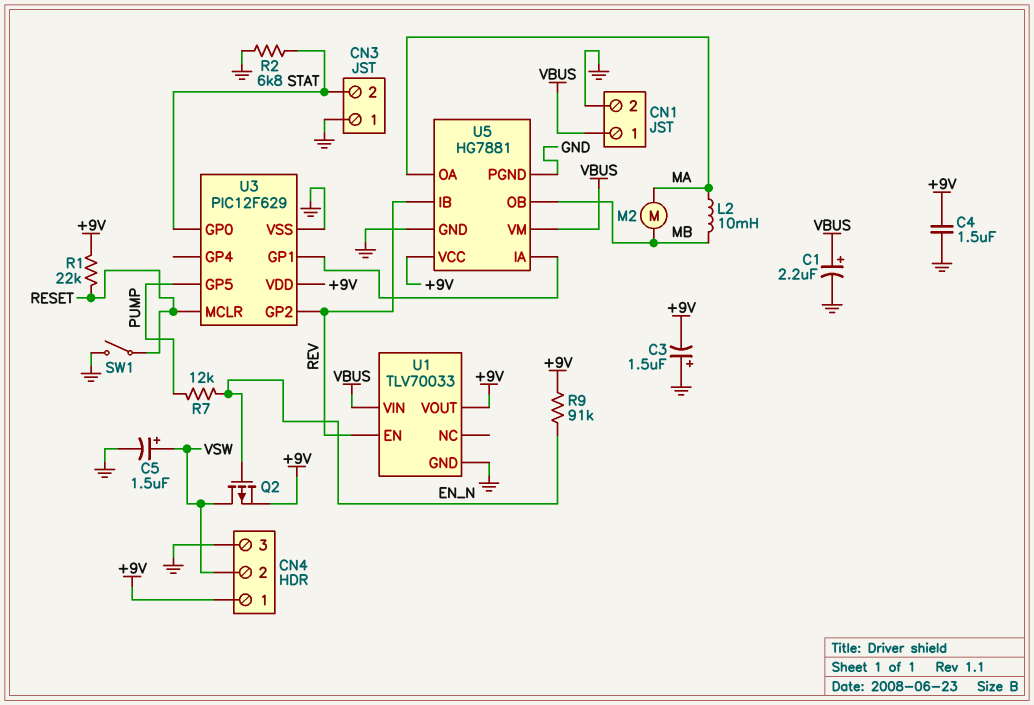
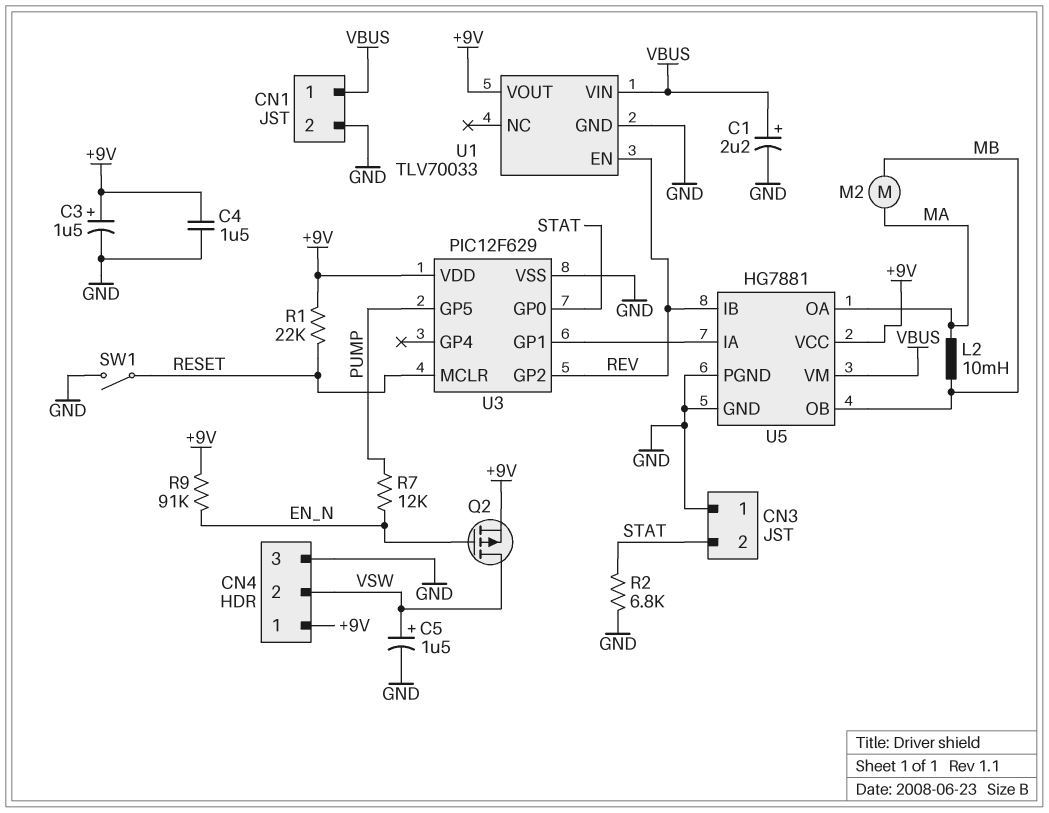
C3: 1.5uF (plus GND, minus +9V) -> 1.5uF (plus +9V, minus GND)

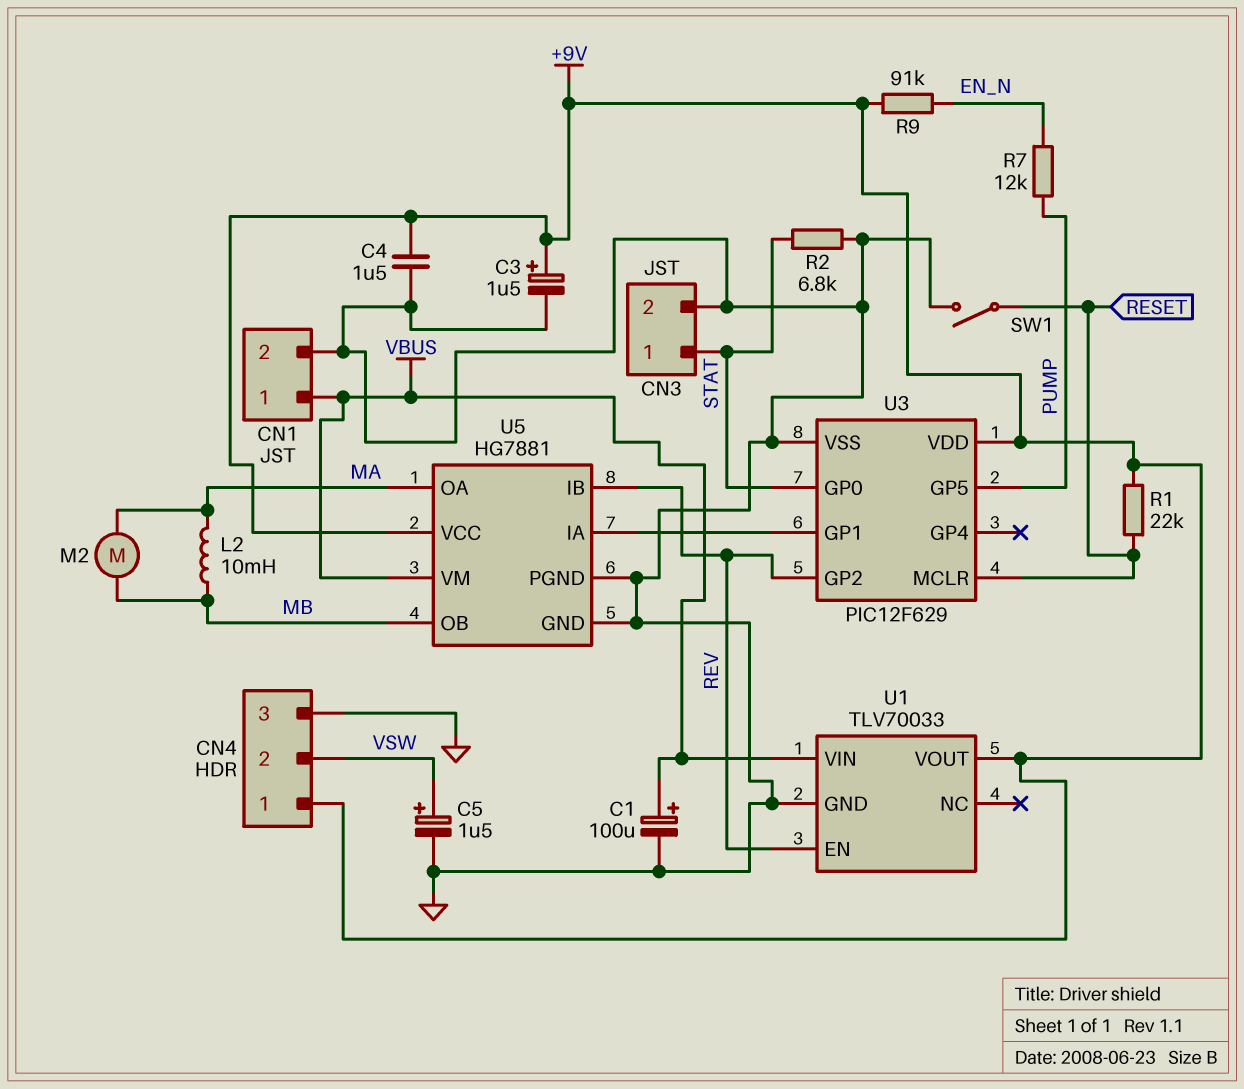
C1: 2.2uF (plus VBUS, minus GND) -> 100uF (plus VBUS, minus GND)
CN3 pin 1: GND -> STAT
CN3 pin 2: STAT -> GND
Q2: PMOS (G EN_N, D VSW, S +9V) -> none

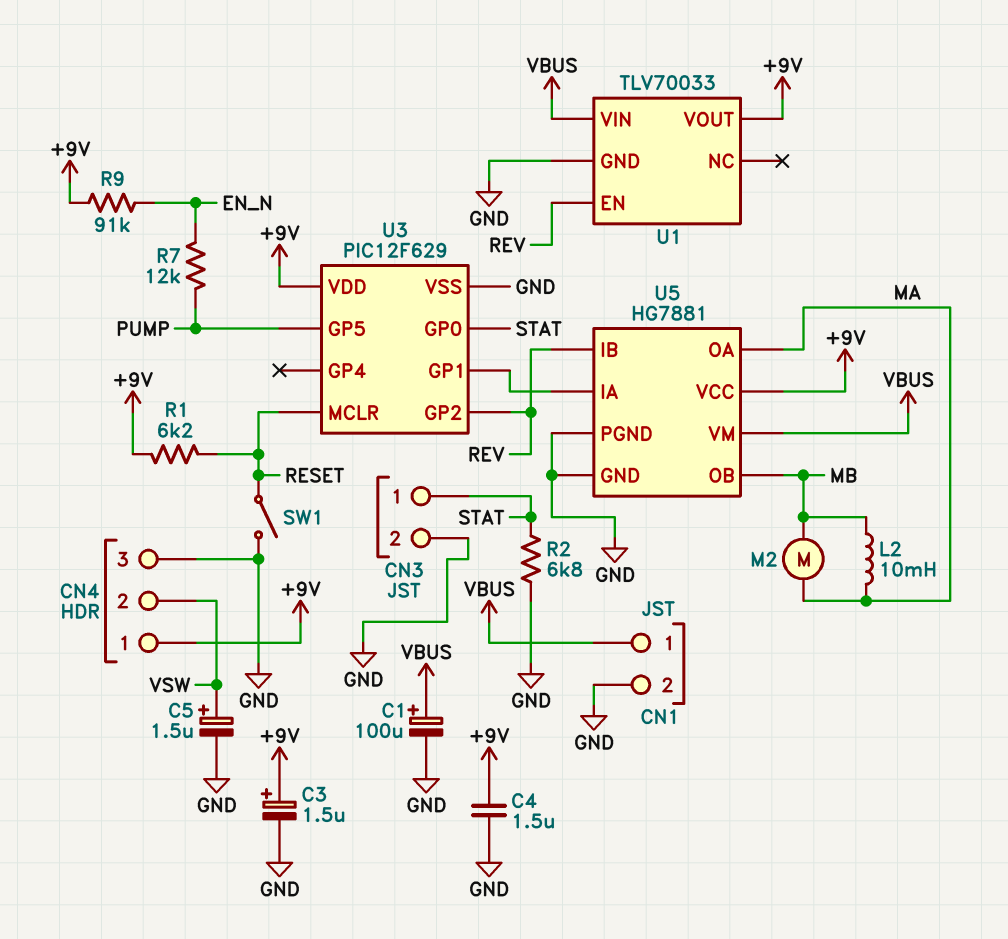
R1: 22k (+9V, RESET) -> 6.2k (+9V, RESET)

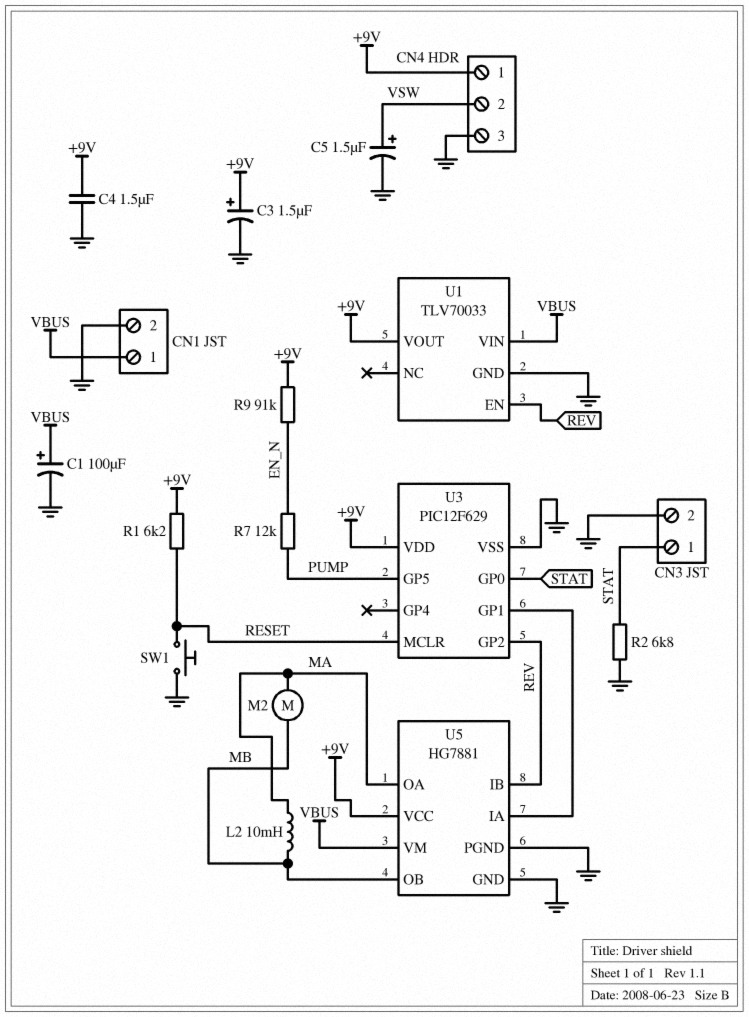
SW1: switch (GND, RESET) -> button (GND, RESET)

